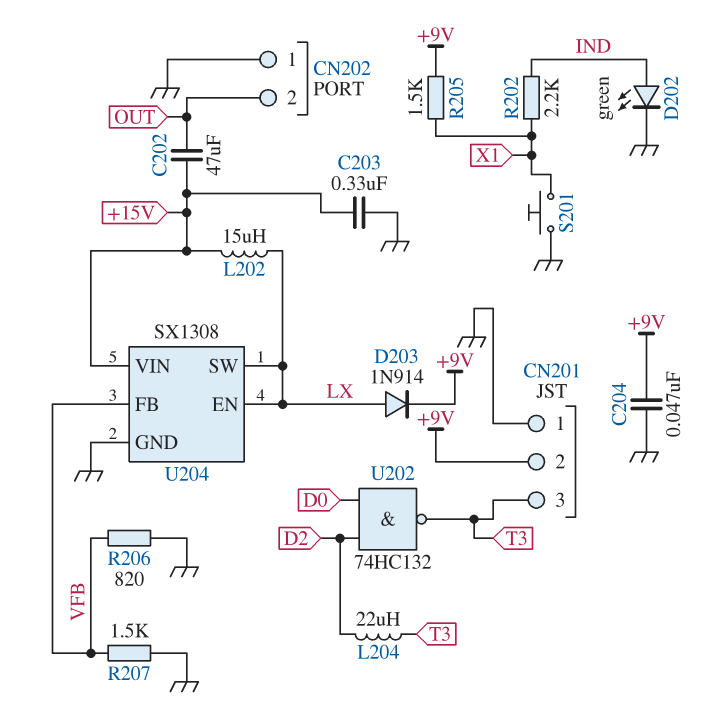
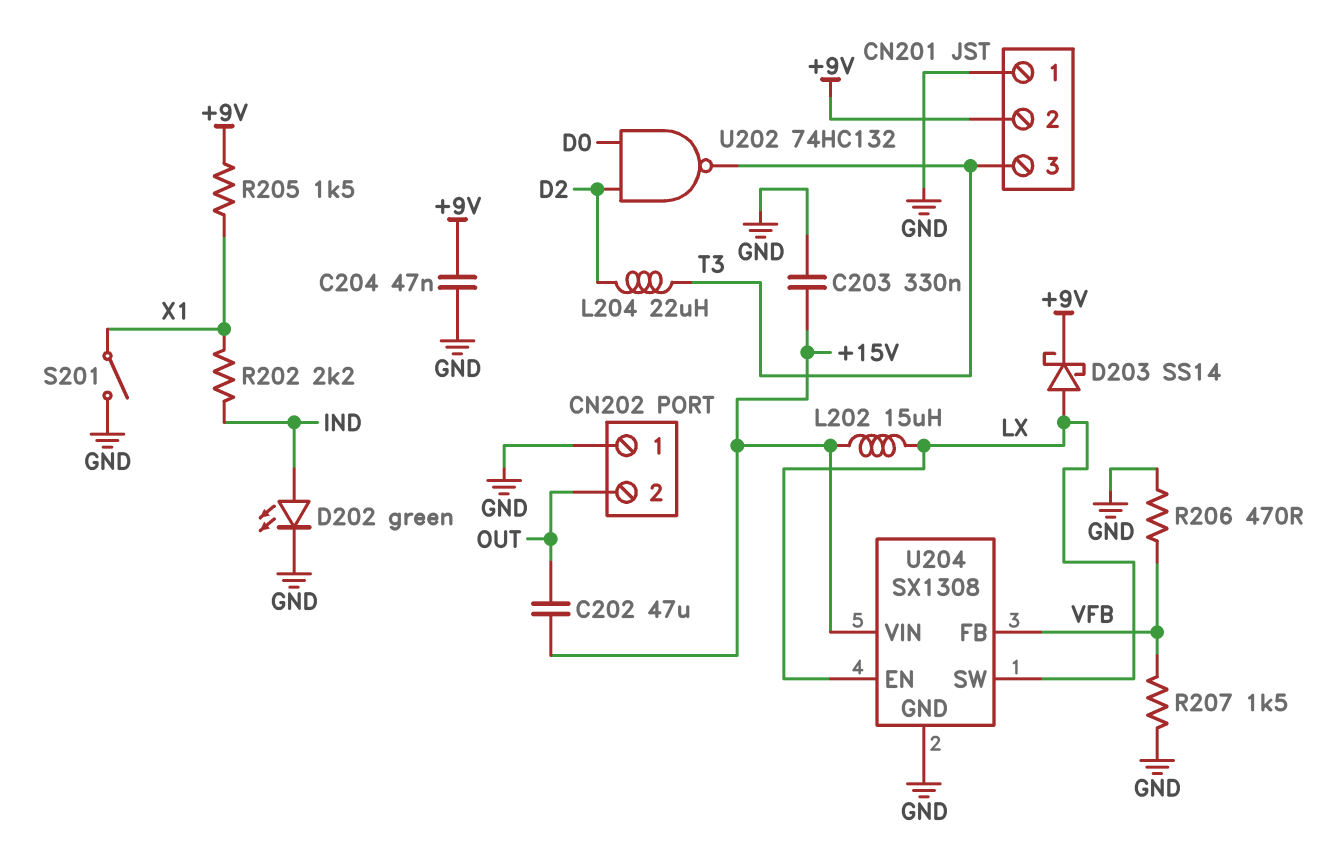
D203: diode 1N914 (A LX, K +9V) -> schottky SS14 (A LX, K +9V)
R206: 820 (GND, VFB) -> 470 (GND, VFB)
S201: button (GND, X1) -> switch (GND, X1)

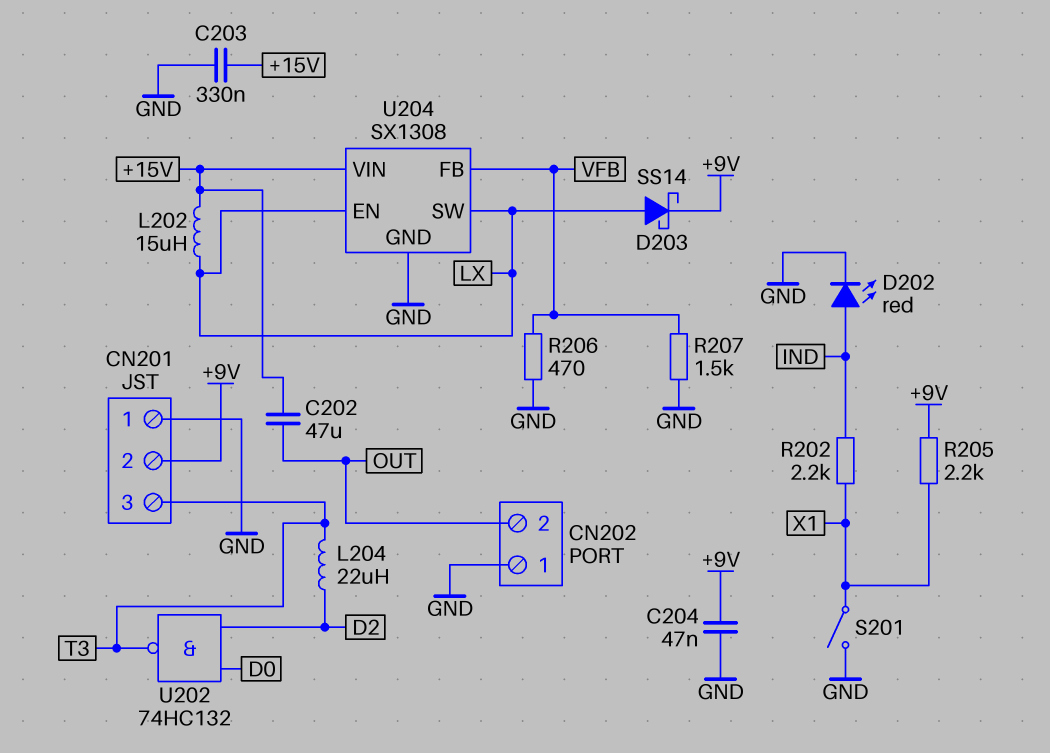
D202: LED green (A IND, K GND) -> LED red (A IND, K GND)
R205: 1.5k (+9V, X1) -> 2.2k (+9V, X1)

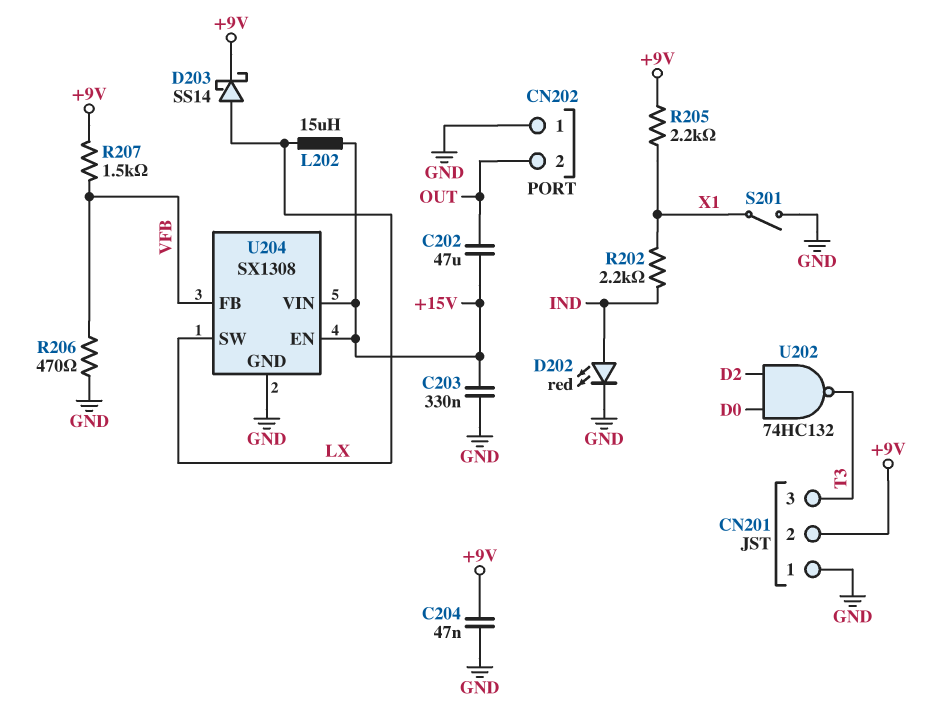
L204: 22uH (D2, T3) -> none
R207: 1.5k (GND, VFB) -> 1.5k (+9V, VFB)
U204 pin EN: LX -> +15V

